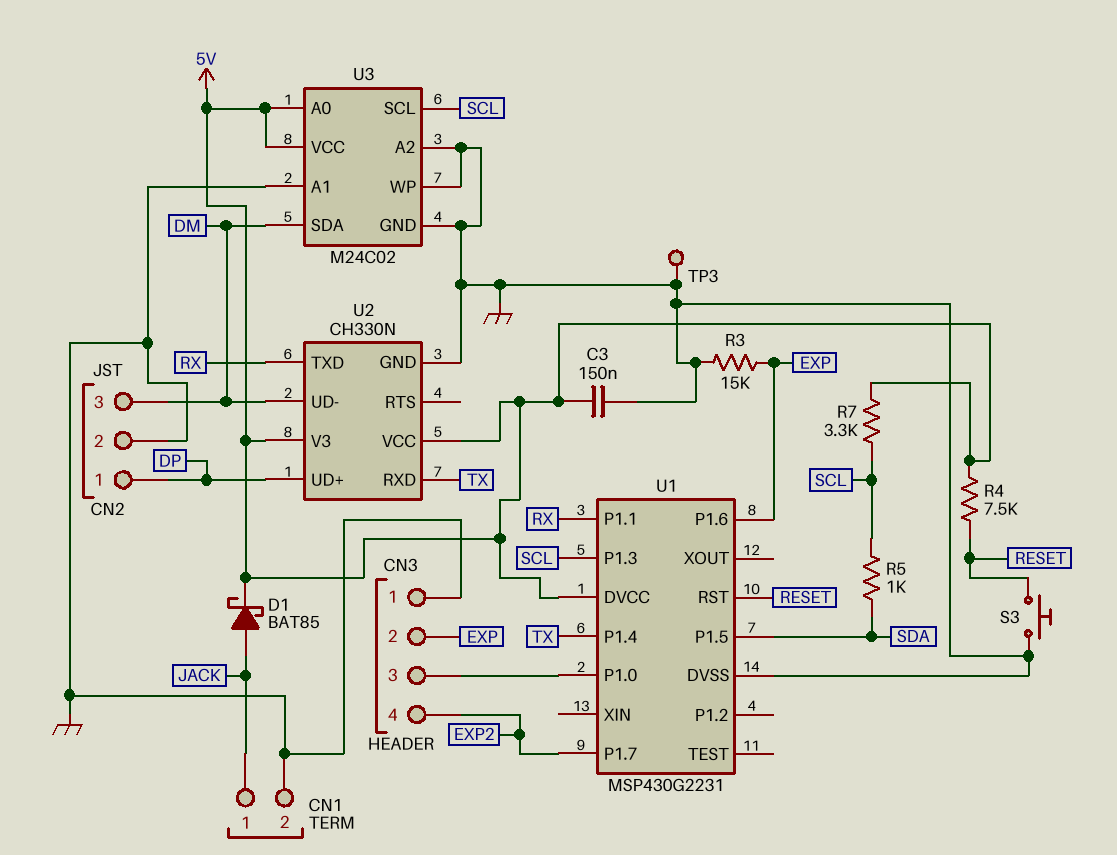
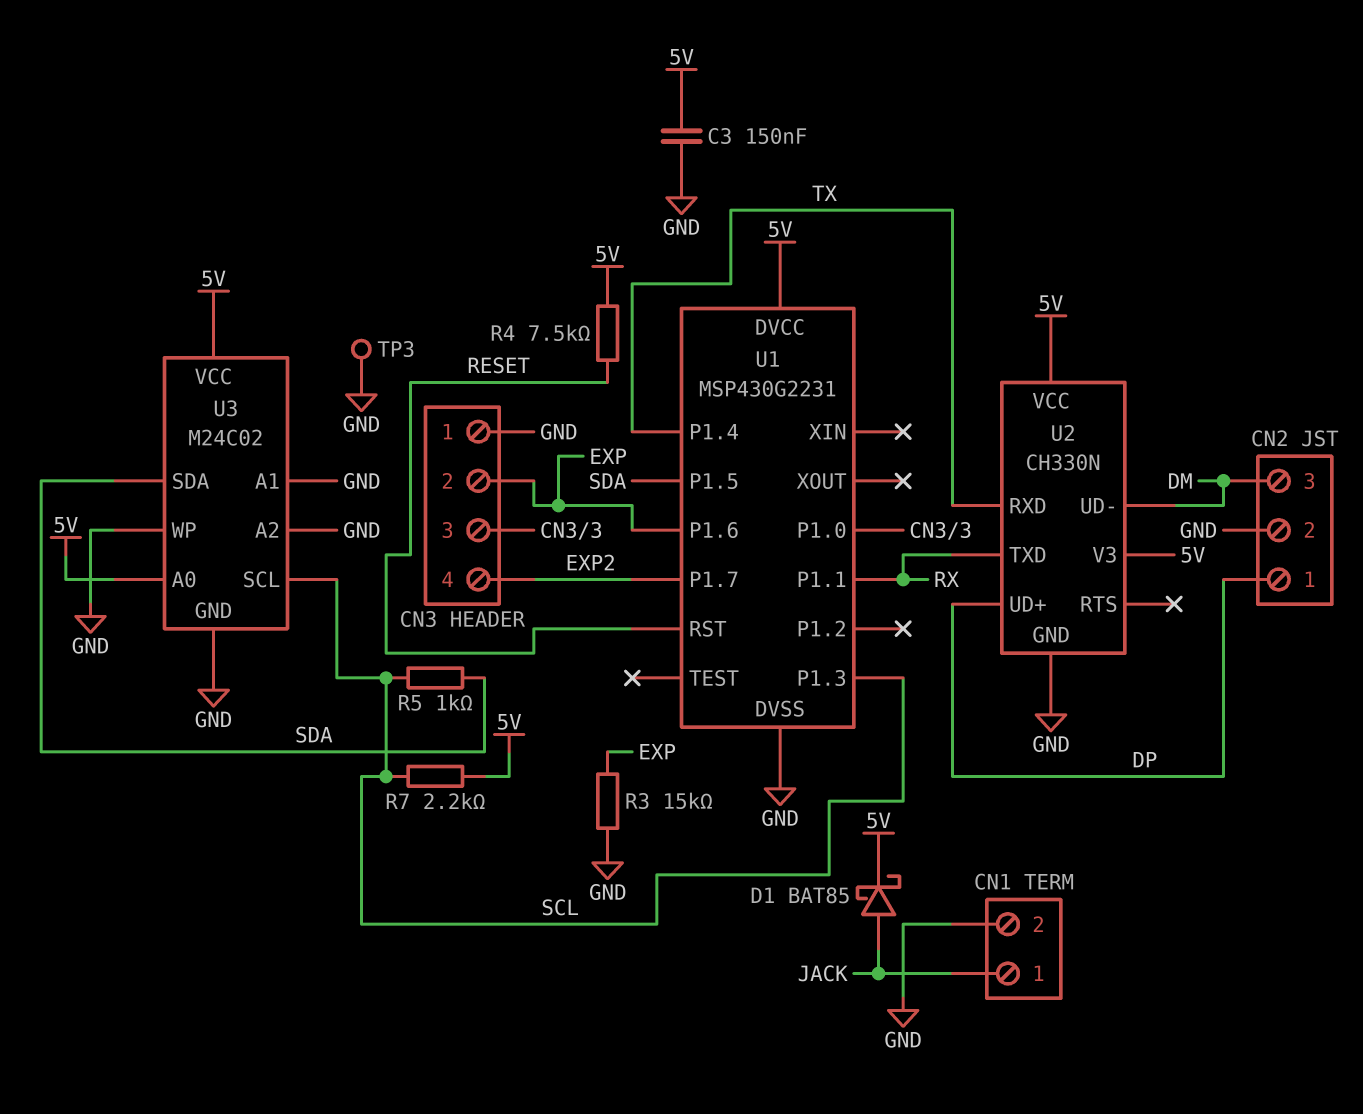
R7: 3.3k (5V, SCL) -> 2.2k (5V, SCL)
S3: button (GND, RESET) -> none
U3 pin SDA: DM -> SDA

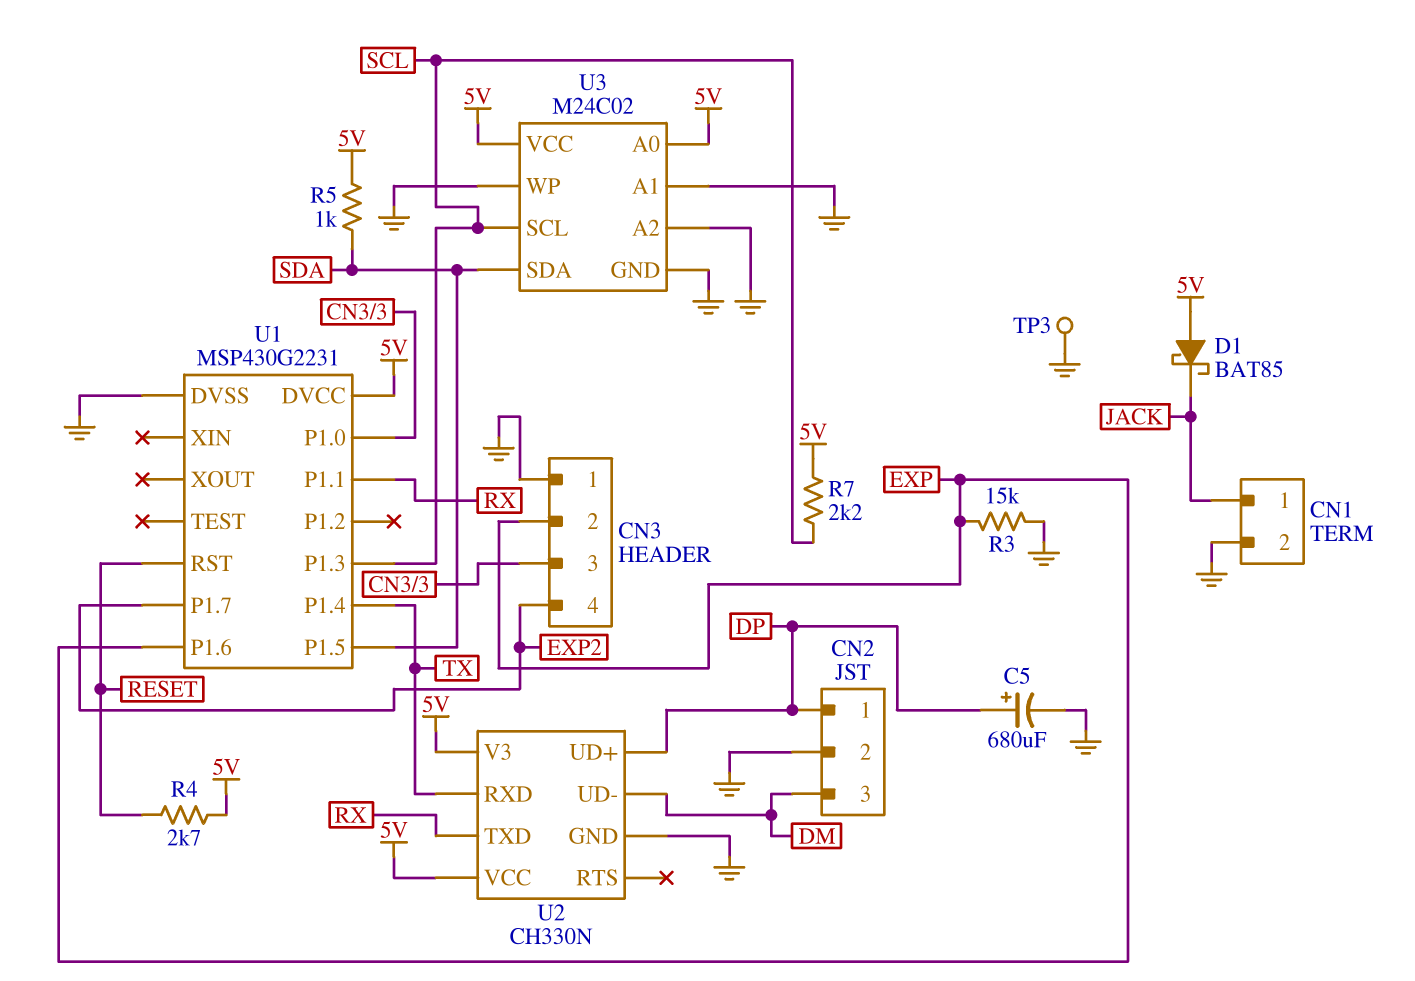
C3: 150nF (5V, GND) -> none
C5: none -> 680uF (plus DP, minus GND)
D1: schottky BAT85 (A JACK, K 5V) -> schottky BAT85 (A 5V, K JACK)
R4: 7.5k (5V, RESET) -> 2.7k (5V, RESET)
R5: 1k (SCL, SDA) -> 1k (5V, SDA)

